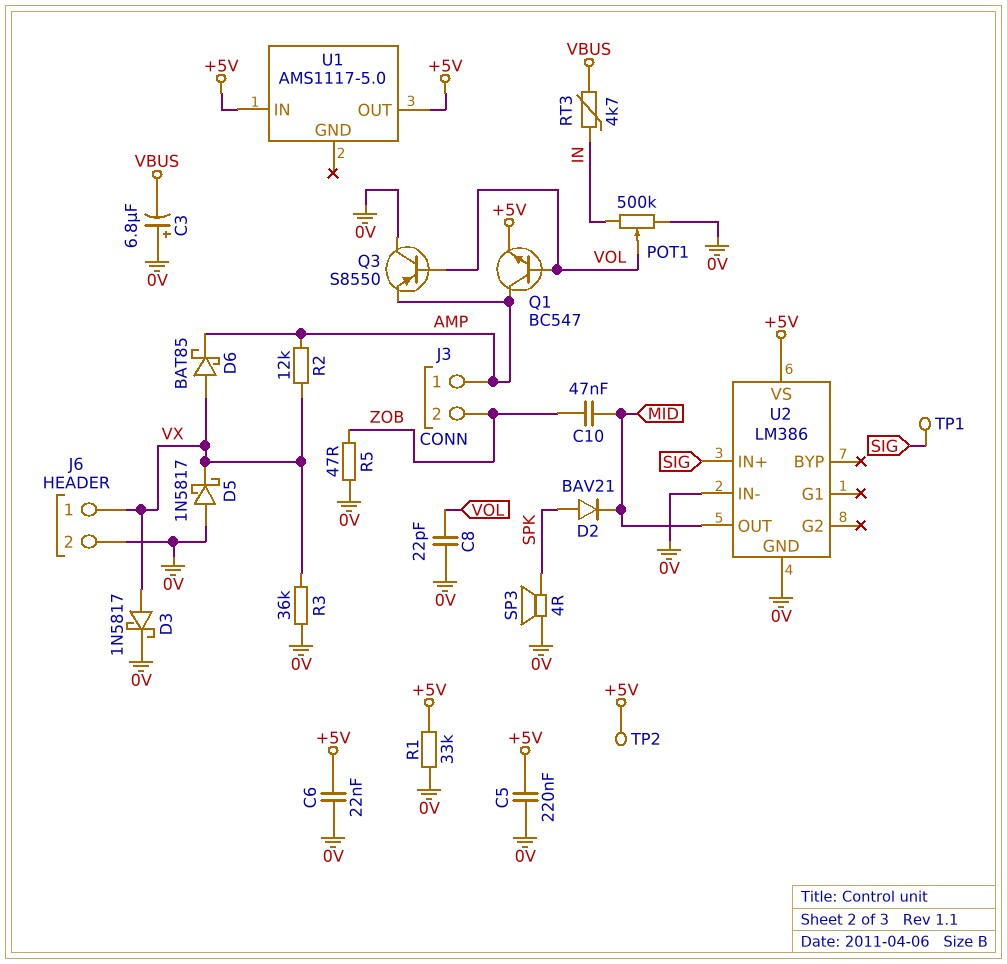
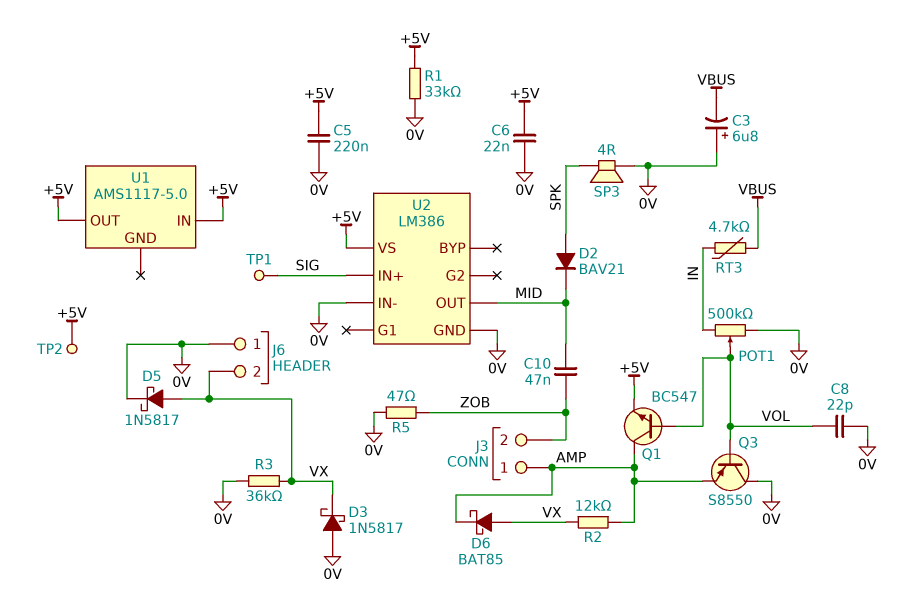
D3: schottky 1N5817 (A VX, K 0V) -> schottky 1N5817 (A 0V, K VX)
D5: schottky 1N5817 (A 0V, K VX) -> schottky 1N5817 (A VX, K 0V)
J6 pin 1: VX -> 0V
J6 pin 2: 0V -> VX

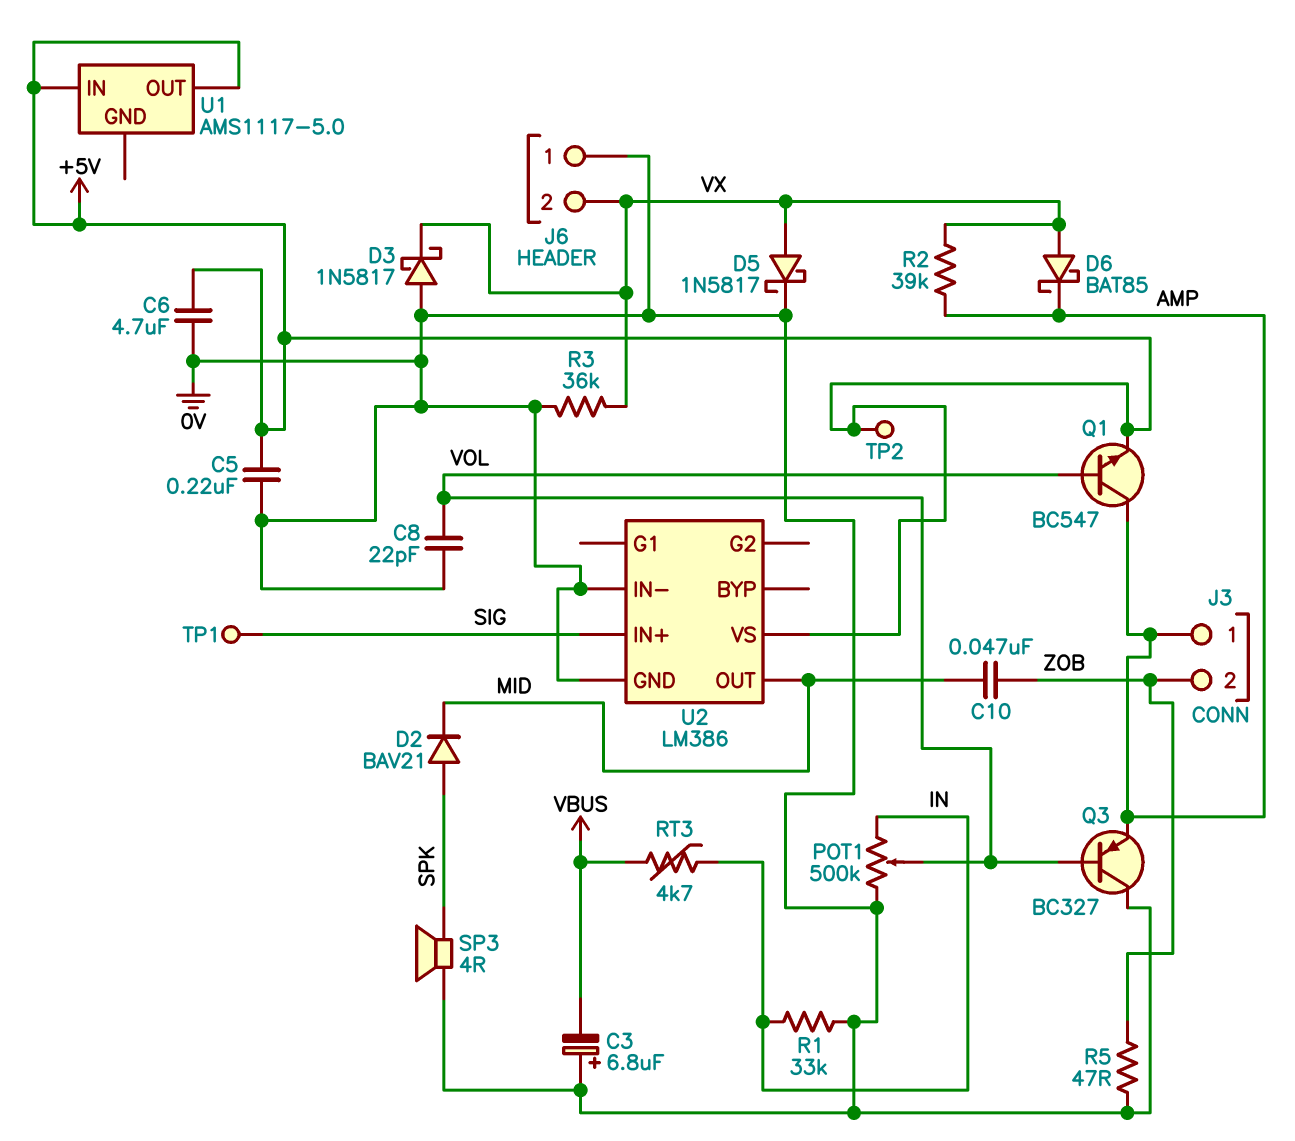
C6: 22nF (+5V, 0V) -> 4.7uF (+5V, 0V)
Q3: PNP S8550 (B VOL, C 0V, E AMP) -> PNP BC327 (B VOL, C 0V, E AMP)
R1: 33k (+5V, 0V) -> 33k (0V, IN)
R2: 12k (AMP, VX) -> 39k (AMP, VX)

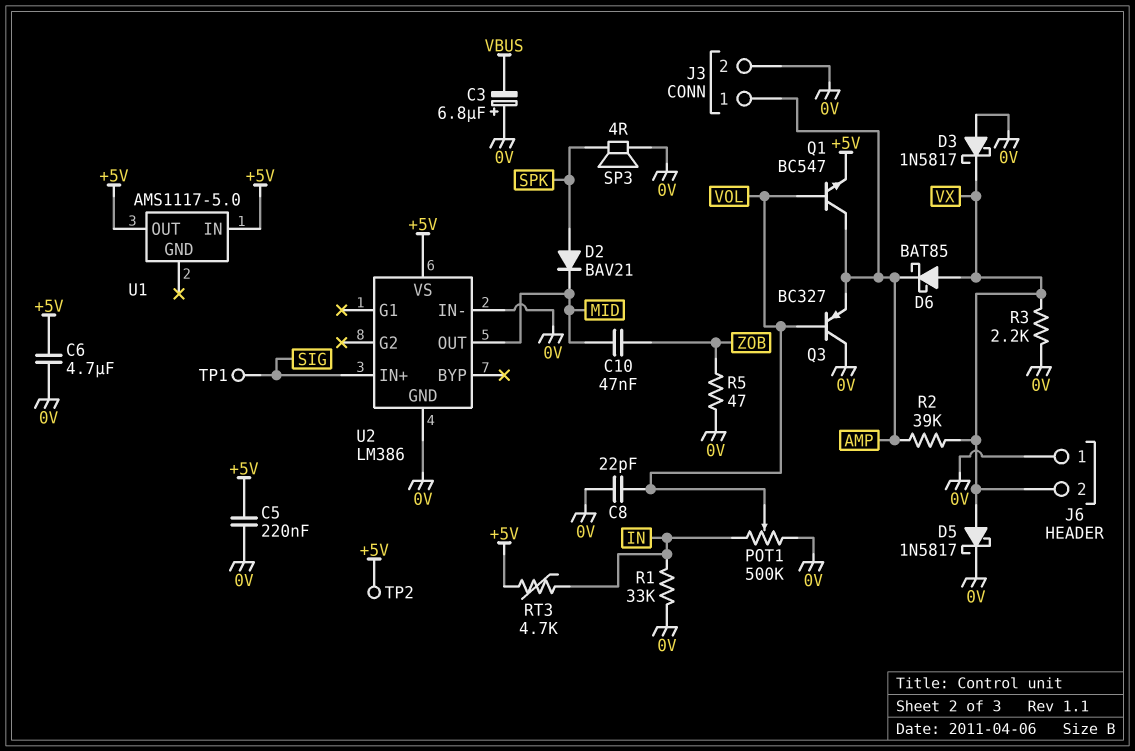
J3 pin 2: ZOB -> 0V
R3: 36k (0V, VX) -> 2.2k (0V, VX)
RT3: 4.7k (IN, VBUS) -> 4.7k (+5V, IN)

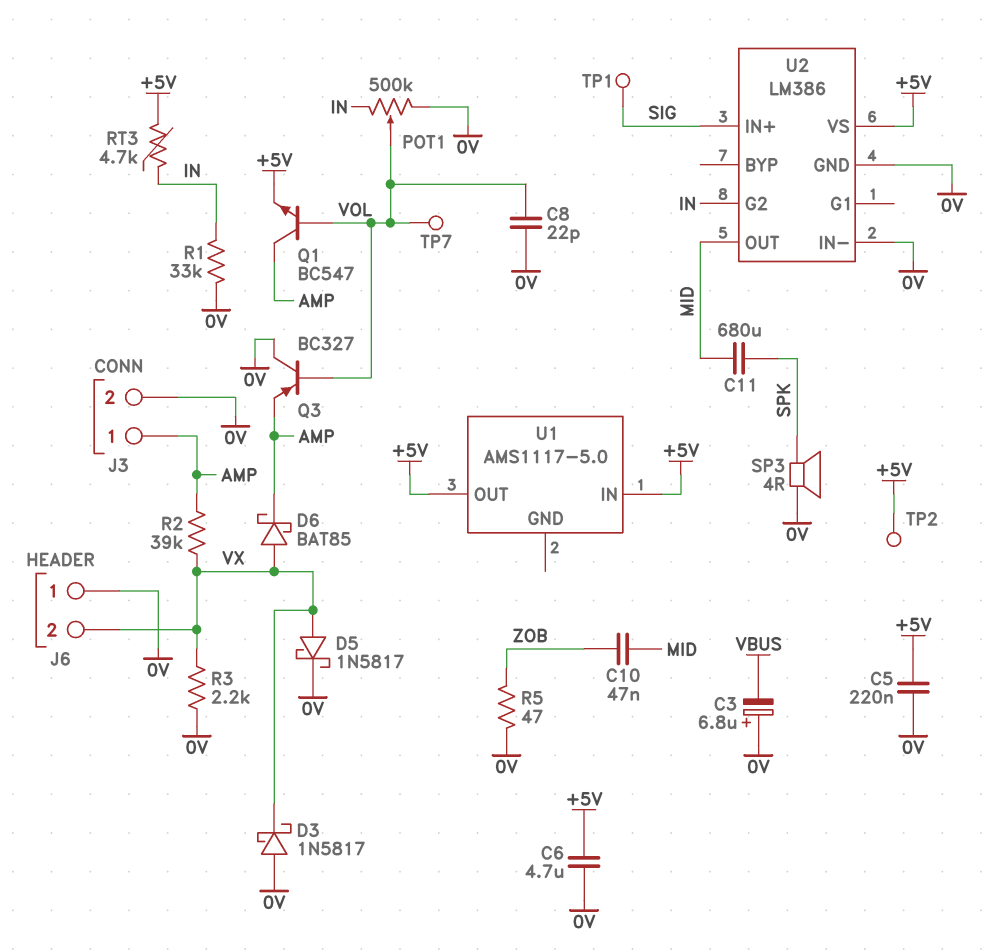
C11: none -> 680uF (MID, SPK)
D2: diode BAV21 (A SPK, K MID) -> none
TP7: none -> test point (VOL)
U2 pin G2: none -> IN

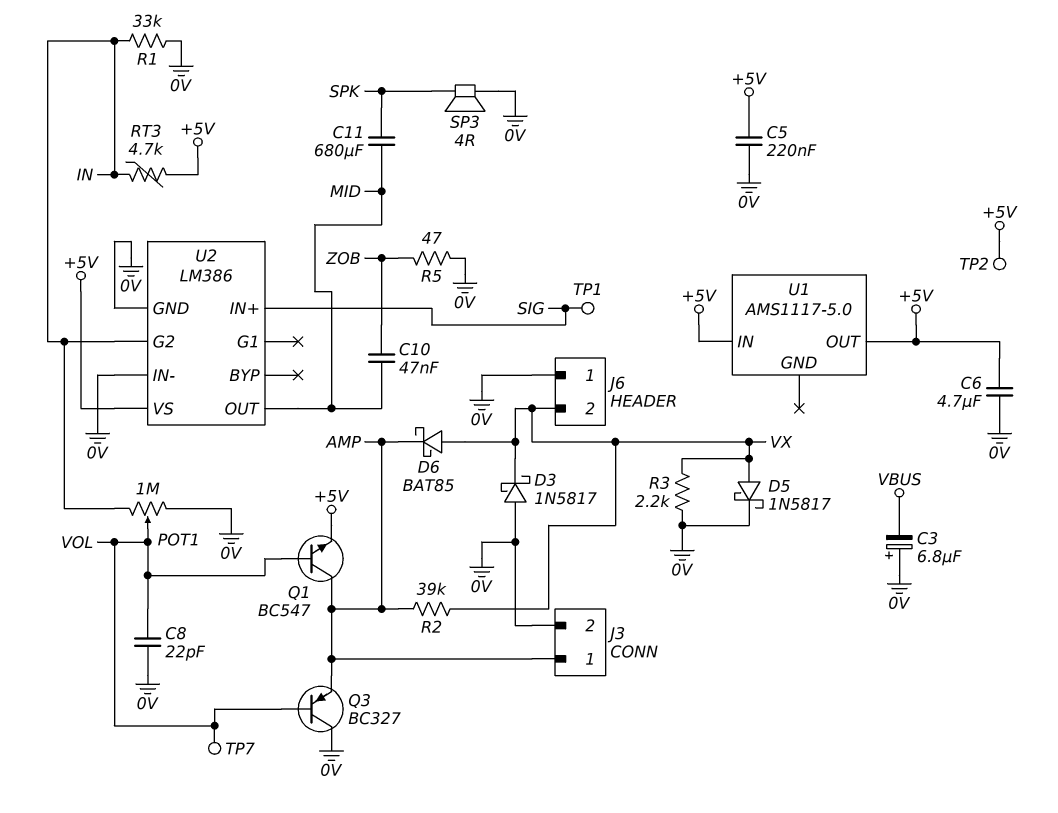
POT1: 500k (0V, IN, wiper VOL) -> 1M (0V, IN, wiper VOL)

